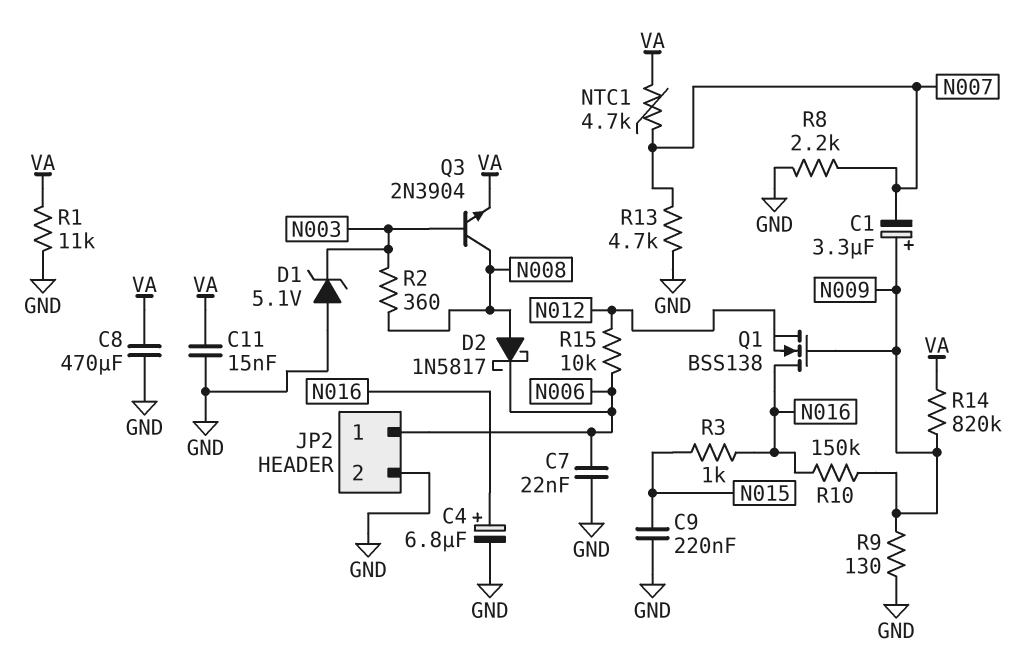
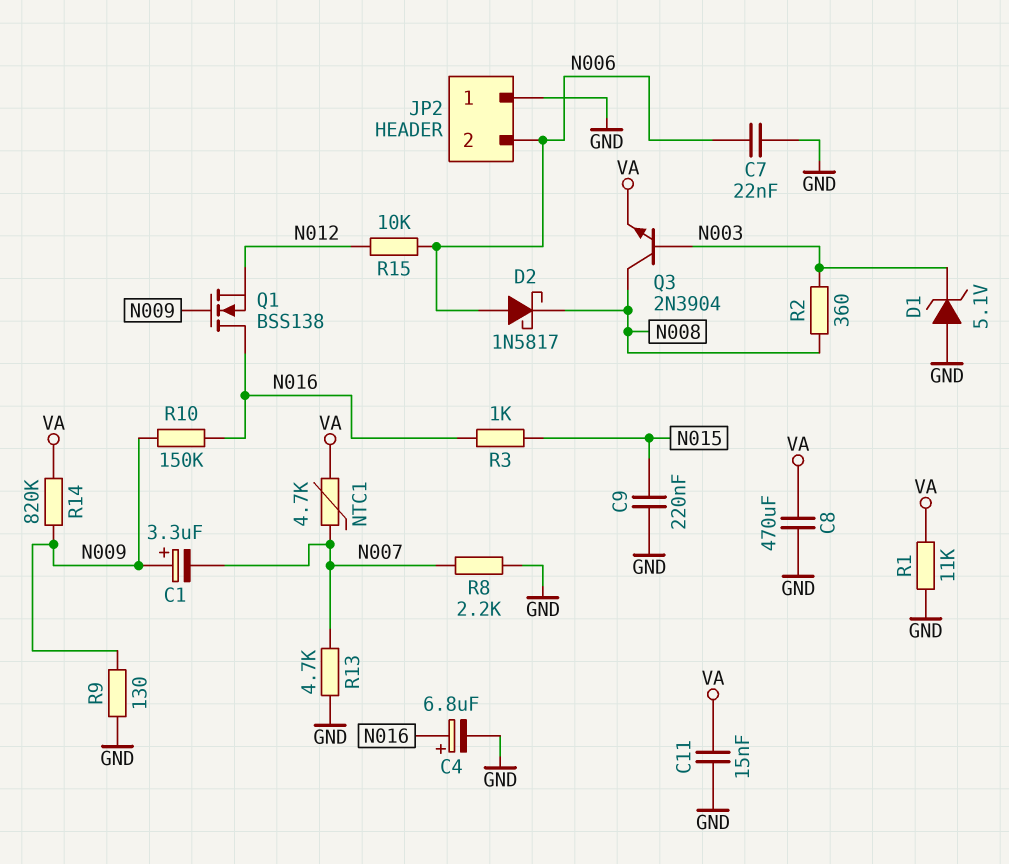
D2: schottky 1N5817 (A N008, K N006) -> schottky 1N5817 (A N006, K N008)
JP2 pin 1: N006 -> GND
JP2 pin 2: GND -> N006

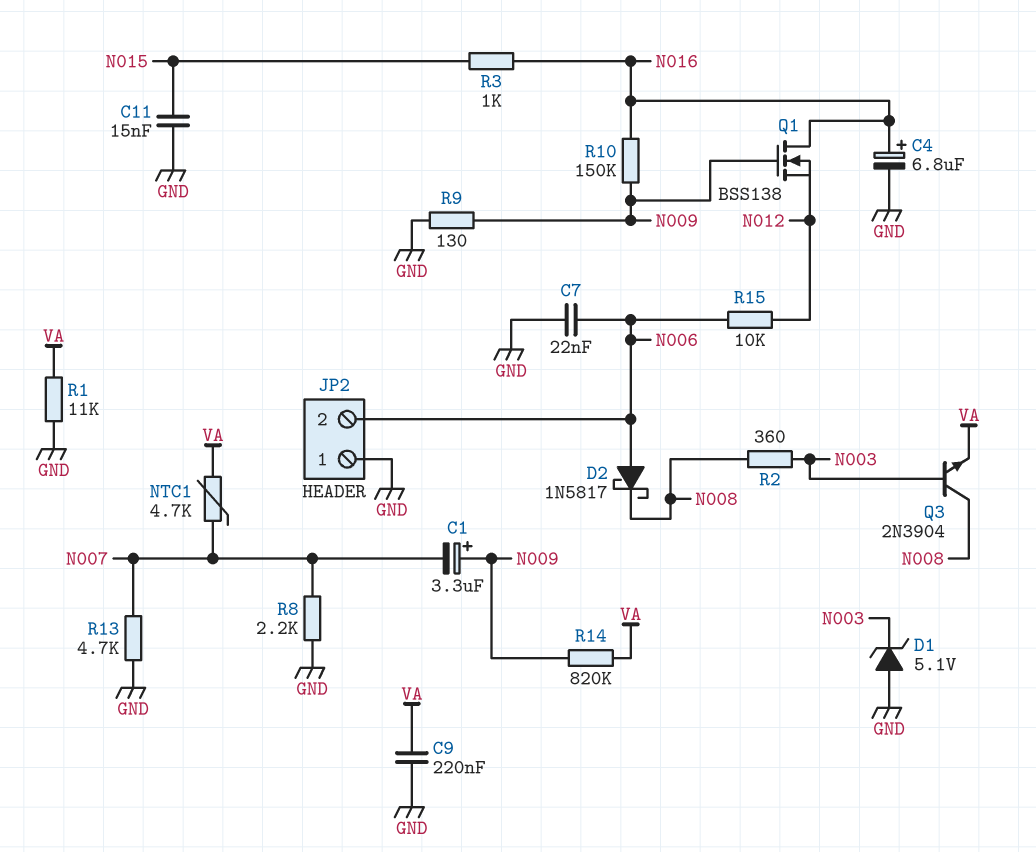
C8: 470uF (GND, VA) -> none
C9: 220nF (GND, N015) -> 220nF (GND, VA)
C11: 15nF (GND, VA) -> 15nF (GND, N015)

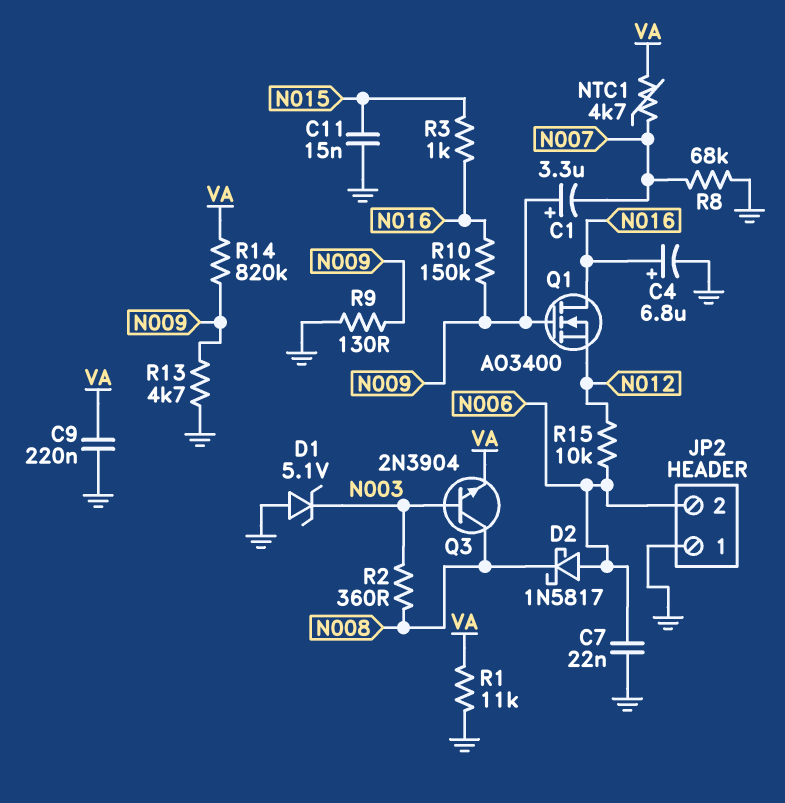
Q1: NMOS BSS138 (G N009, D N016, S N012) -> NMOS AO3400 (G N009, D N016, S N012)
R8: 2.2k (GND, N007) -> 68k (GND, N007)
R13: 4.7k (GND, N007) -> 4.7k (GND, N009)

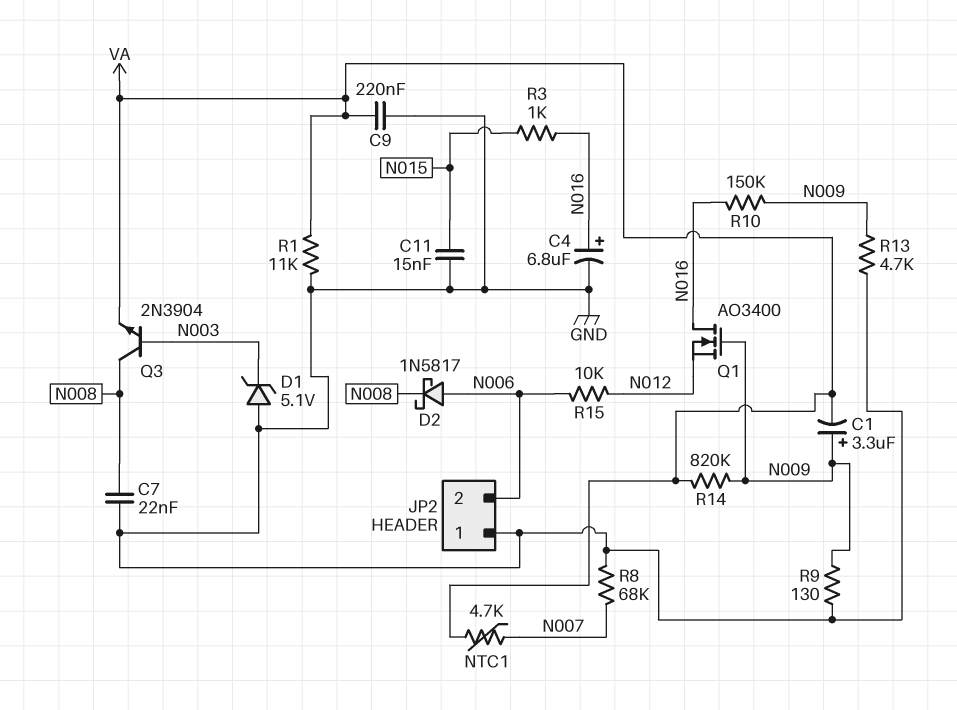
C1: 3.3uF (plus N009, minus N007) -> 3.3uF (plus N009, minus VA)
C7: 22nF (GND, N006) -> 22nF (GND, N008)
R2: 360 (N003, N008) -> none

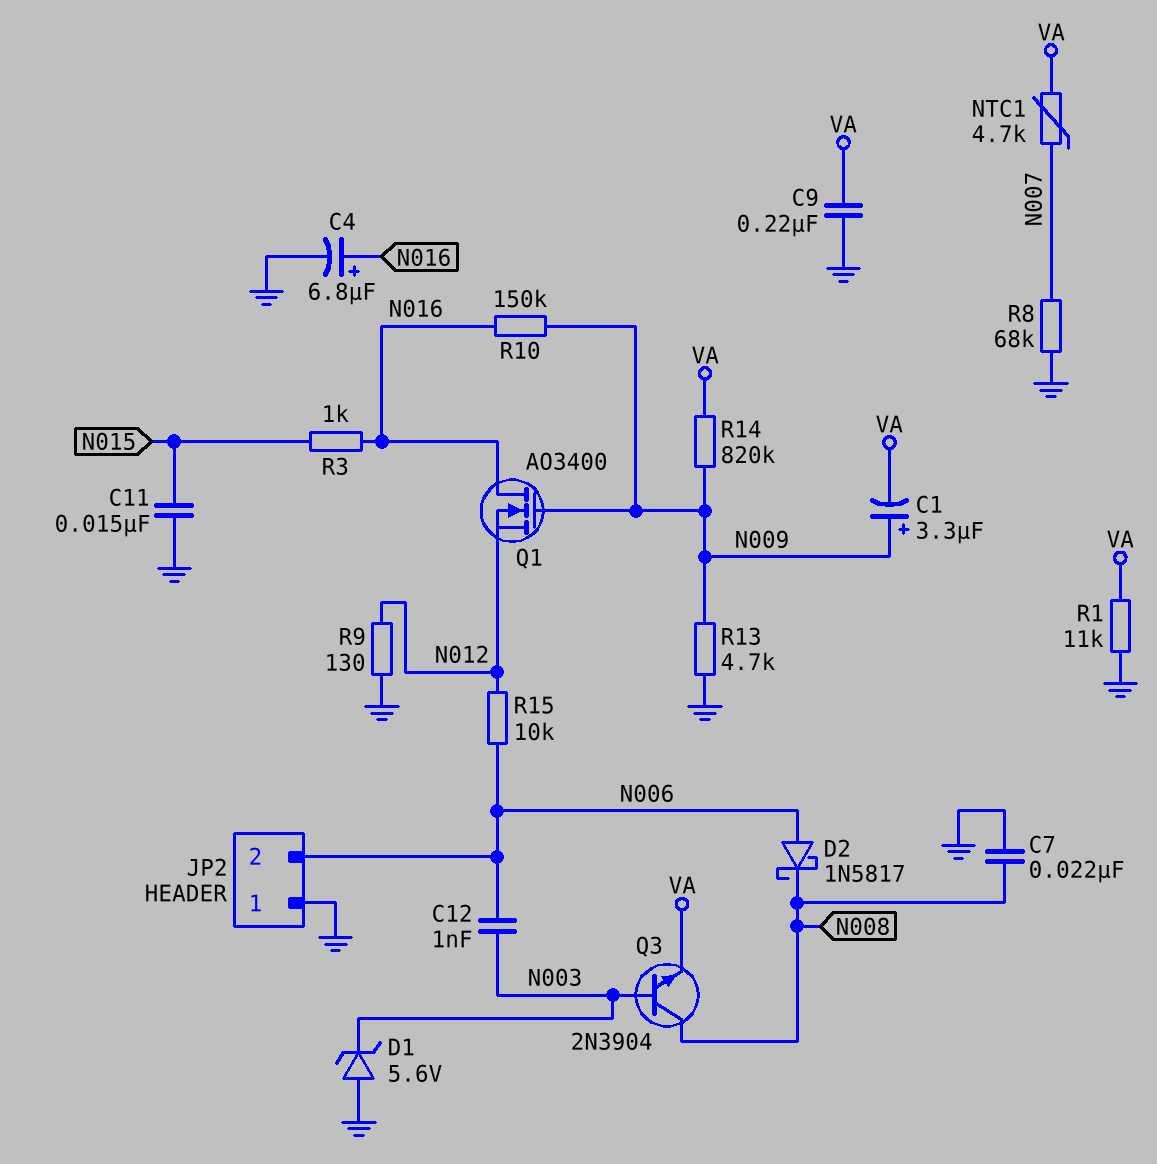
C12: none -> 1nF (N003, N006)
D1: zener 5.1V (A GND, K N003) -> zener 5.6V (A GND, K N003)
R9: 130 (GND, N009) -> 130 (GND, N012)

